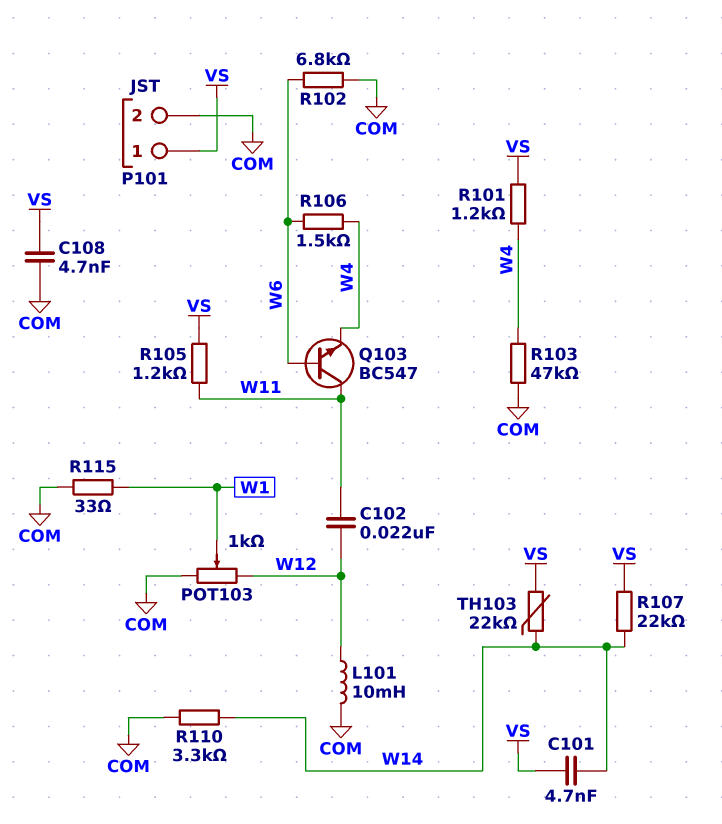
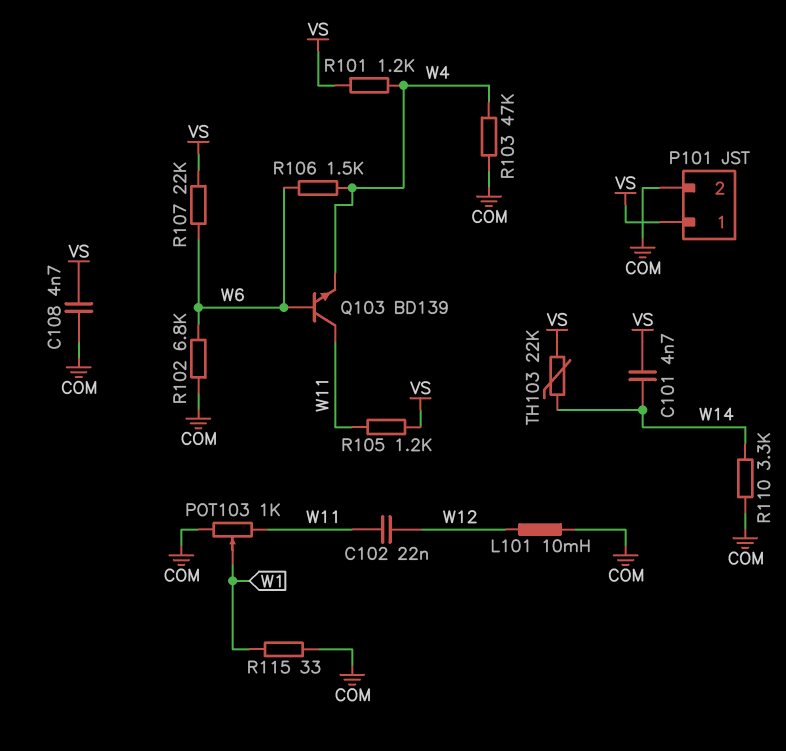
POT103: 1k (COM, W12, wiper W1) -> 1k (COM, W11, wiper W1)
Q103: NPN BC547 (B W6, C W11, E W4) -> NPN BD139 (B W6, C W11, E W4)
R107: 22k (VS, W14) -> 22k (VS, W6)

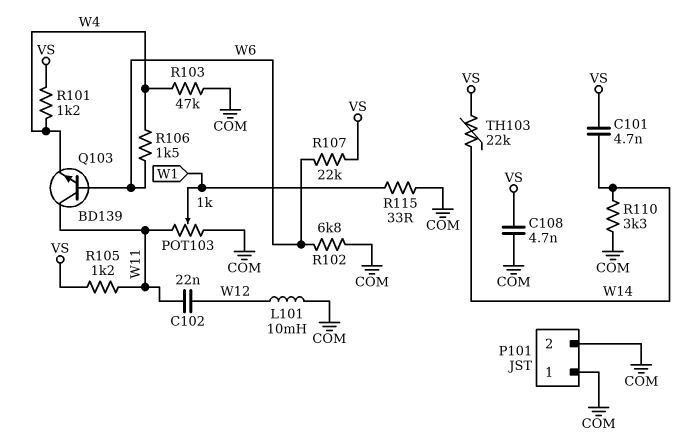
P101 pin 1: VS -> COM

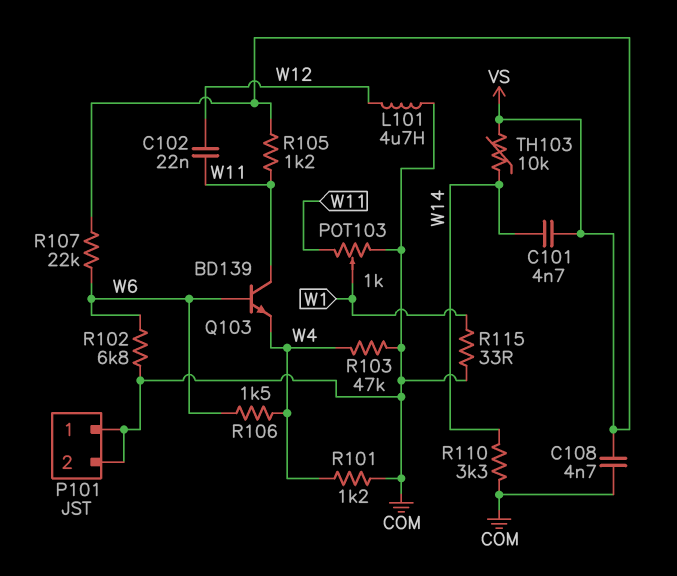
L101: 10mH (COM, W12) -> 4.7uH (COM, W12)
R101: 1.2k (VS, W4) -> 1.2k (COM, W4)
TH103: 22k (VS, W14) -> 10k (VS, W14)

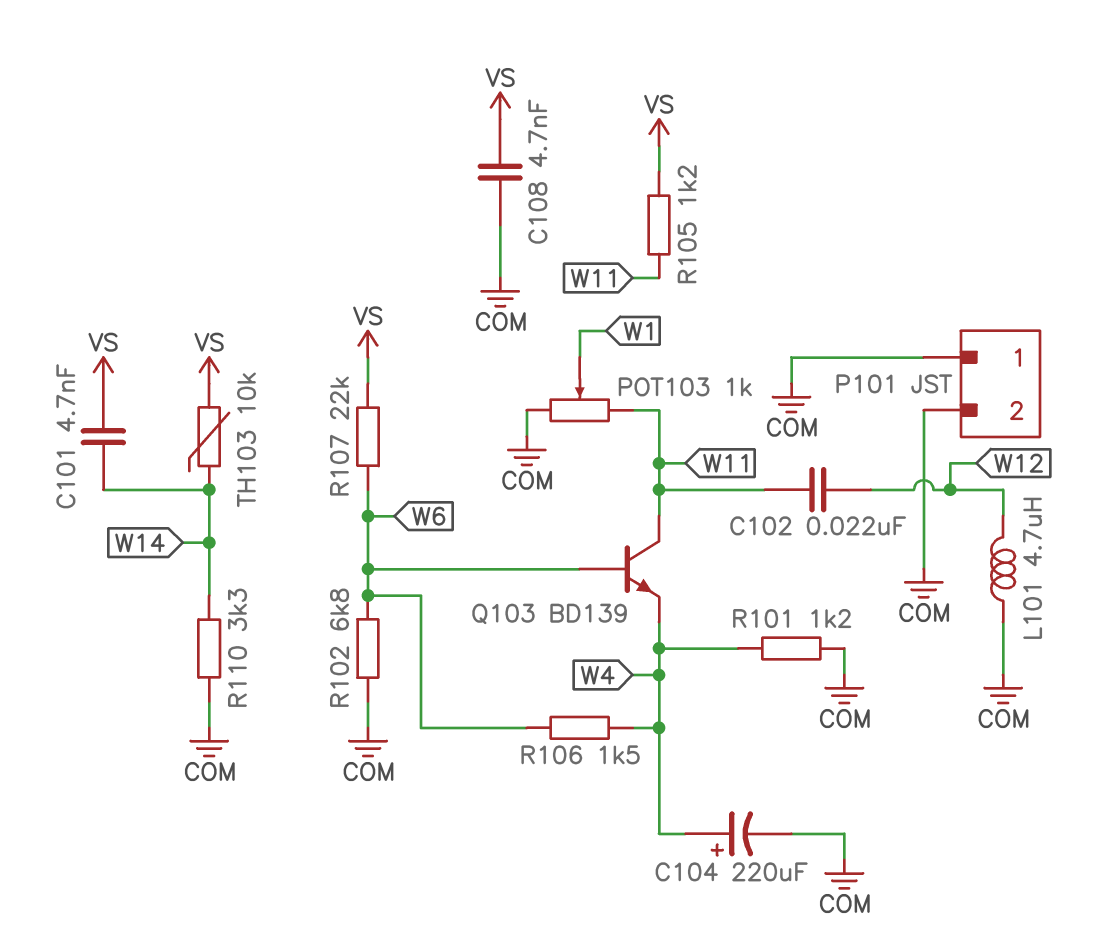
C104: none -> 220uF (plus W4, minus COM)
R103: 47k (COM, W4) -> none
R115: 33 (COM, W1) -> none

